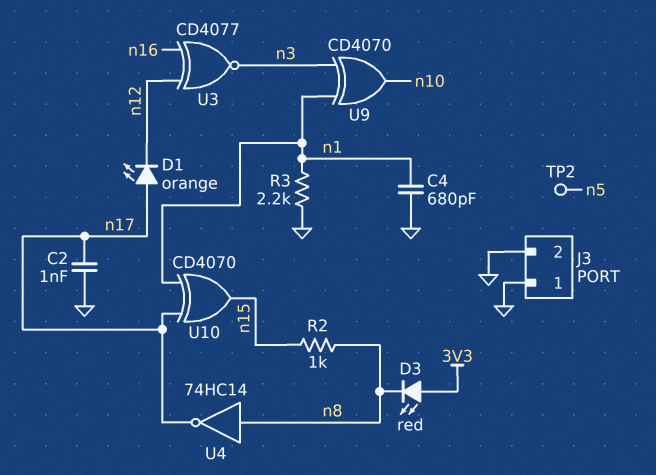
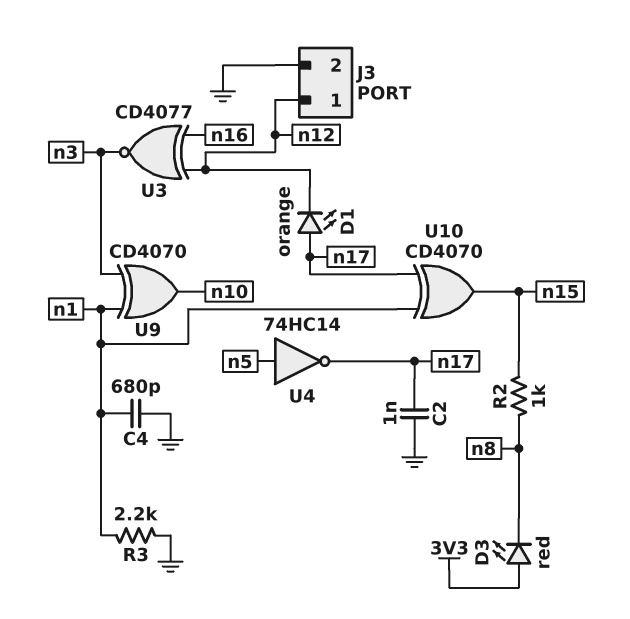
J3 pin 1: GND -> n12
TP2: test point (n5) -> none
U4: NOT 74HC14 (in n8, out n17) -> NOT 74HC14 (in n5, out n17)

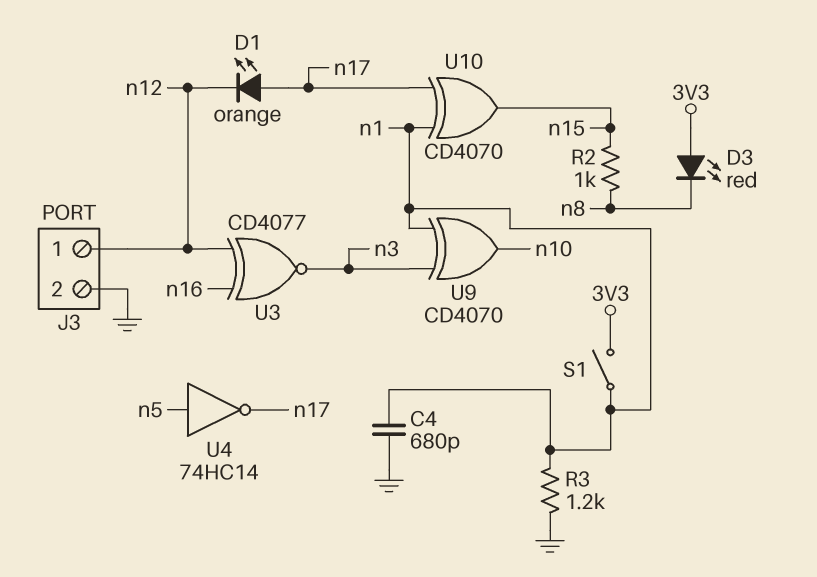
C2: 1nF (GND, n17) -> none
R3: 2.2k (GND, n1) -> 1.2k (GND, n1)
S1: none -> switch (3V3, n1)

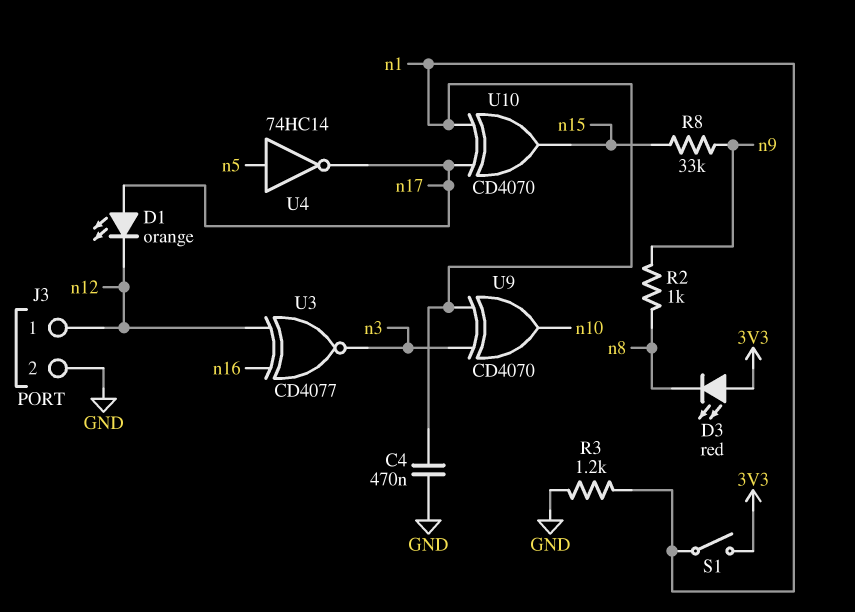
C4: 680pF (GND, n1) -> 470nF (GND, n1)
R2: 1k (n8, n15) -> 1k (n8, n9)
R8: none -> 33k (n9, n15)

